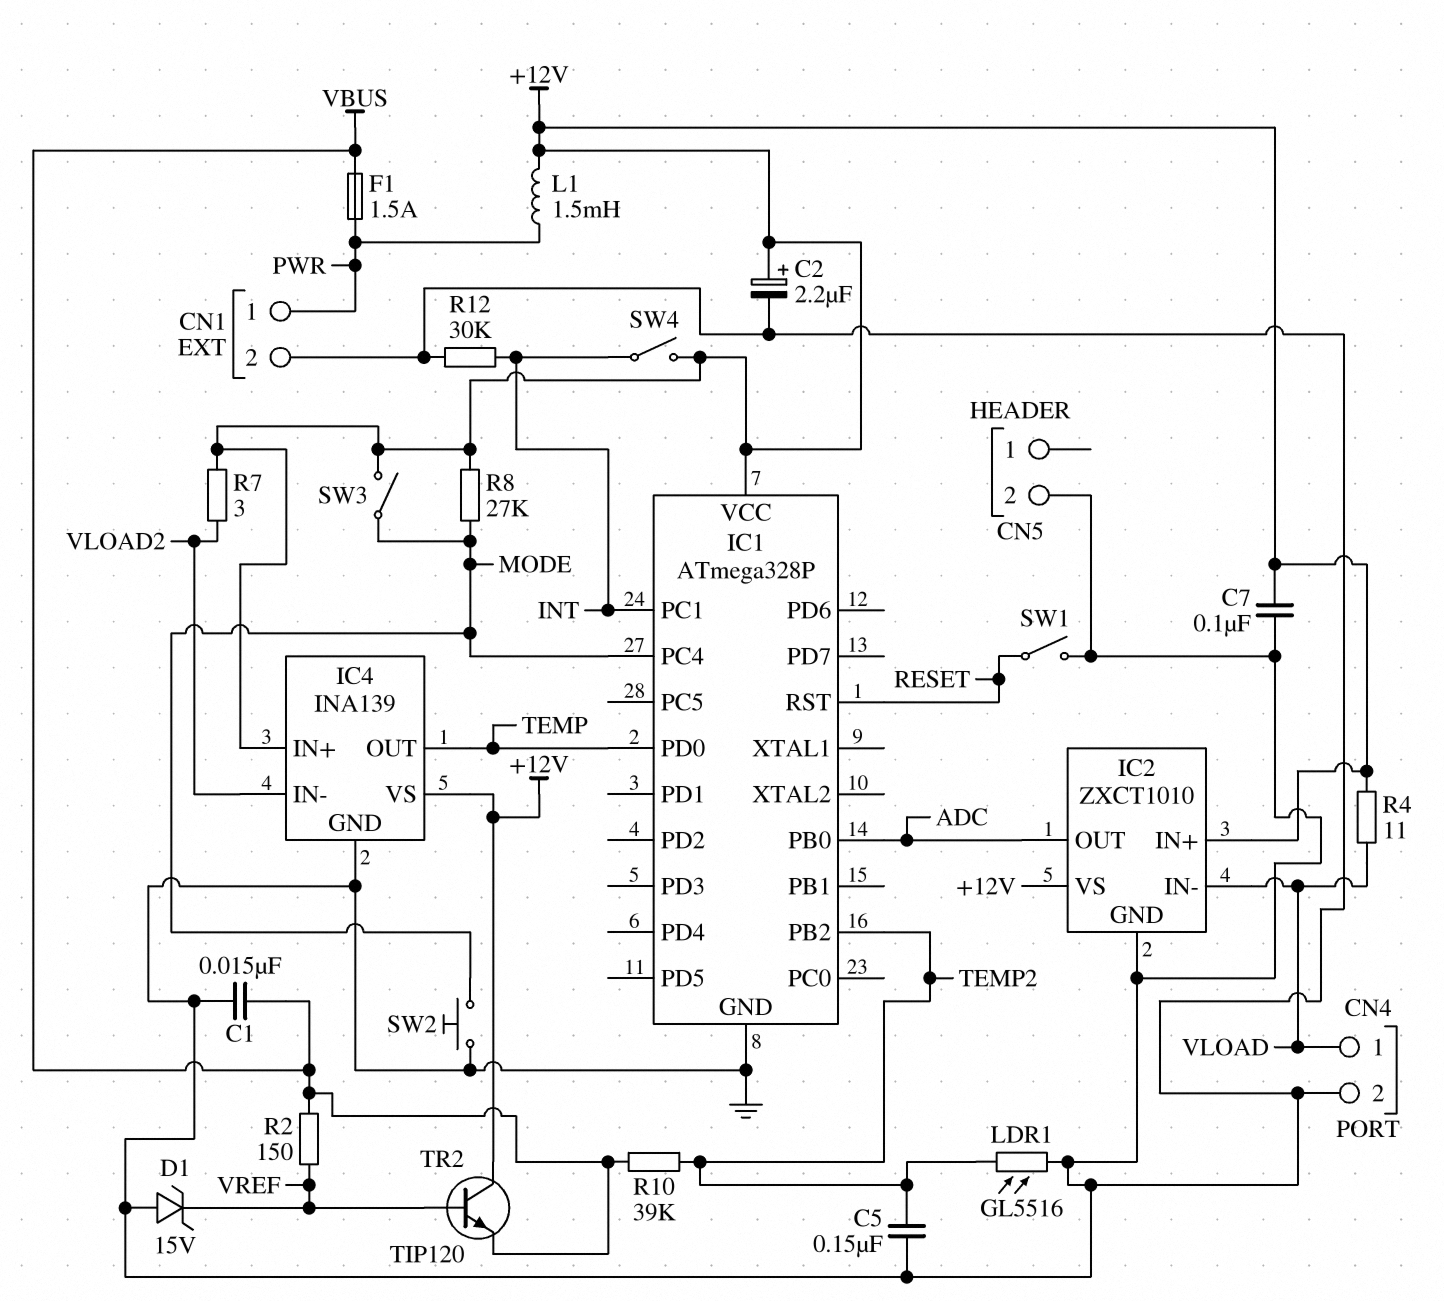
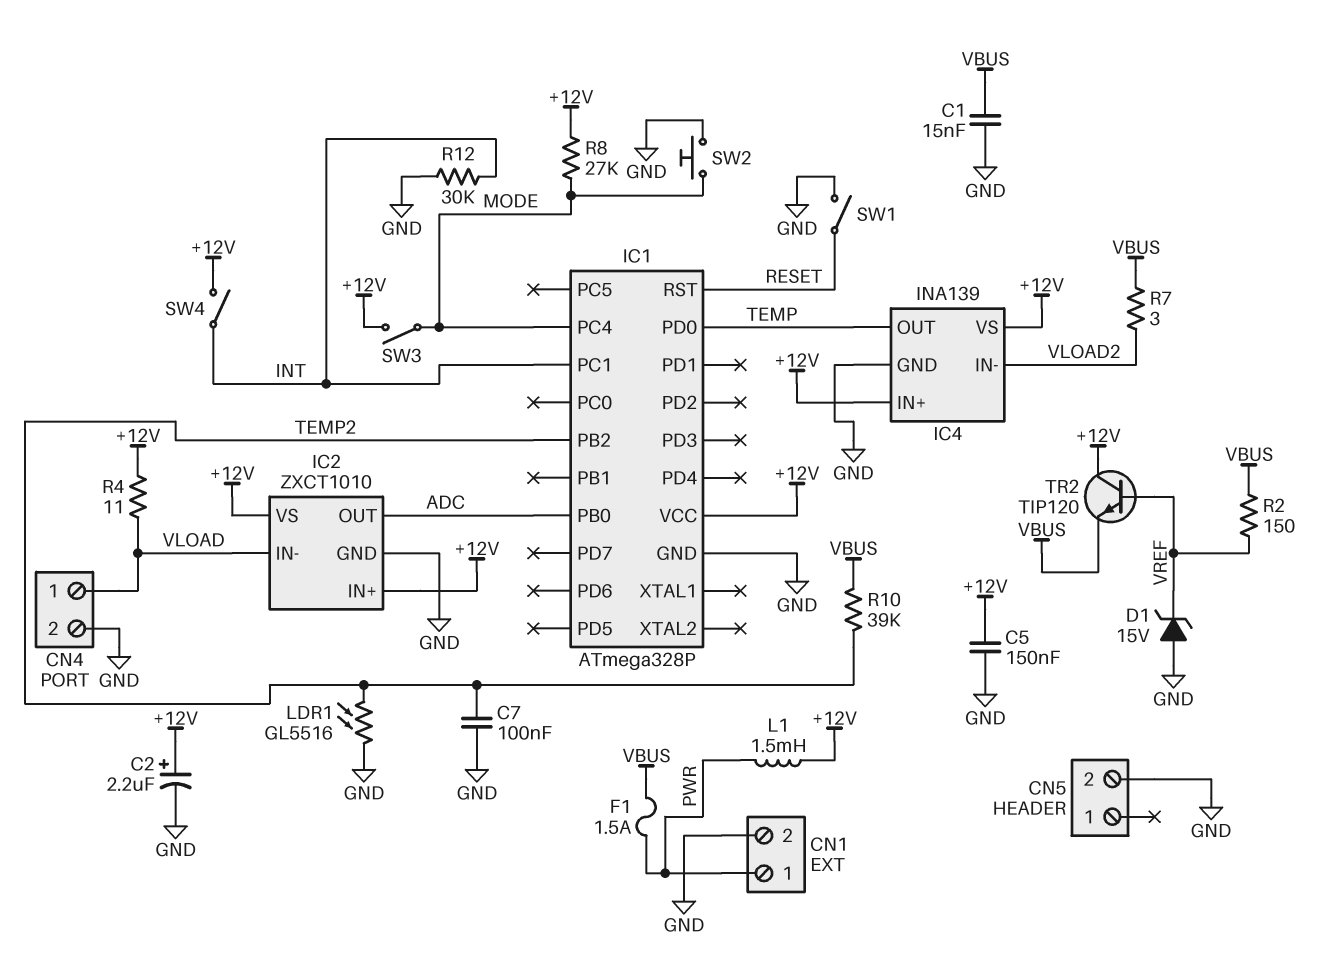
C5: 150nF (GND, TEMP2) -> 150nF (+12V, GND)
C7: 100nF (+12V, GND) -> 100nF (GND, TEMP2)
R7: 3 (+12V, VLOAD2) -> 3 (VBUS, VLOAD2)

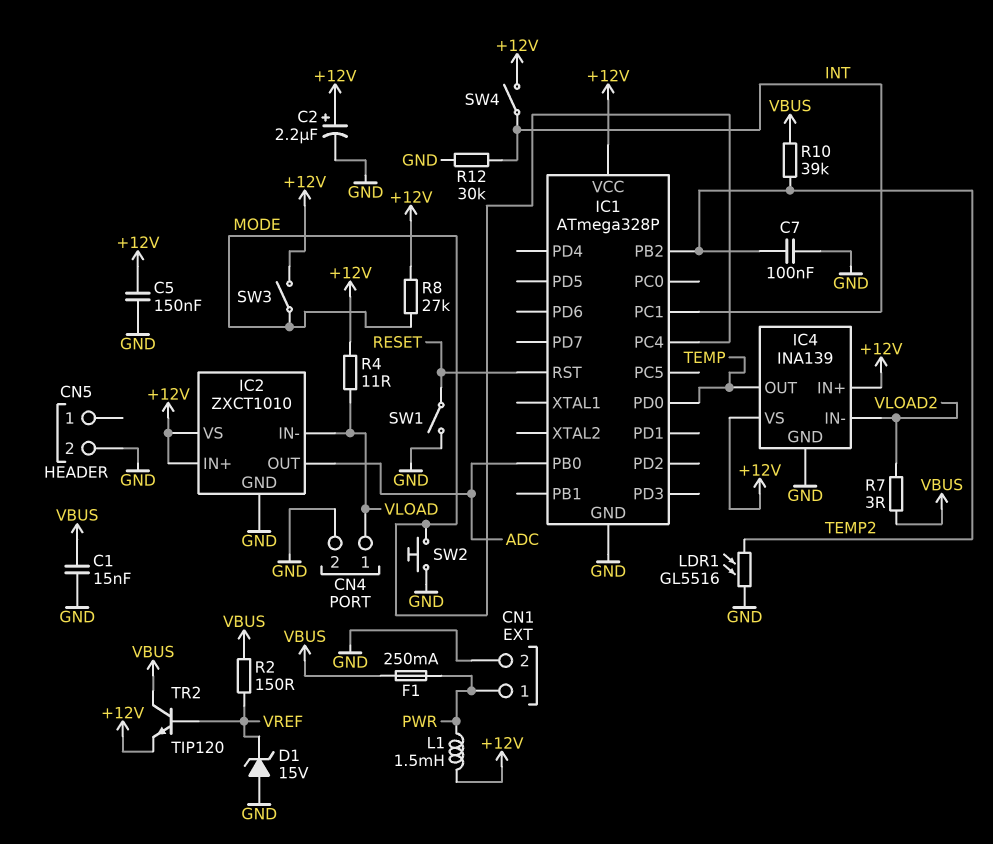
F1: 1.5A (PWR, VBUS) -> 250mA (PWR, VBUS)
TR2: NPN TIP120 (B VREF, C +12V, E VBUS) -> NPN TIP120 (B VREF, C VBUS, E +12V)

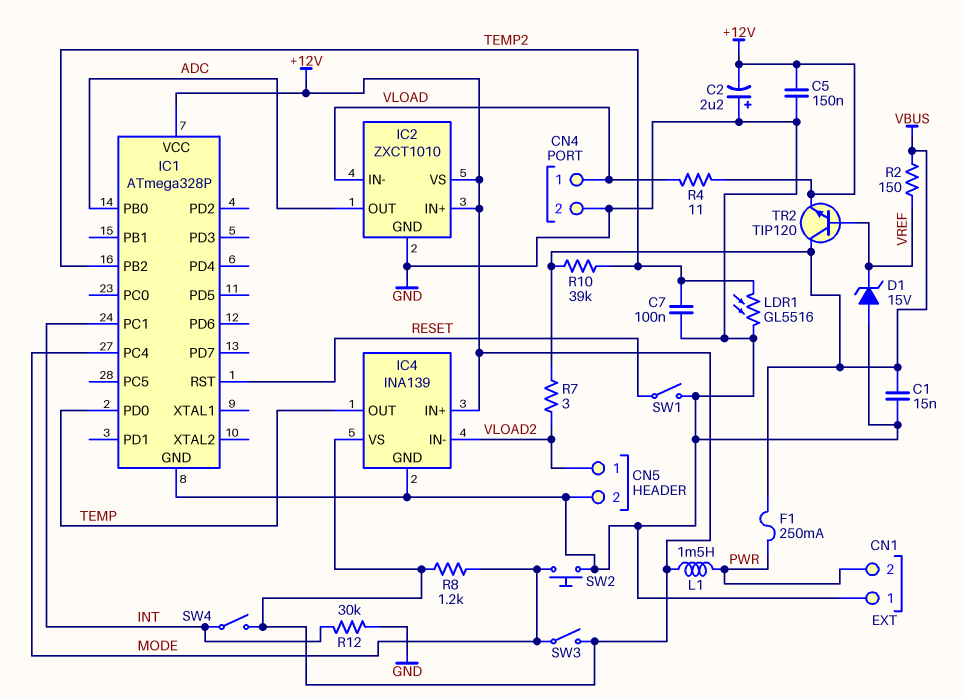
C2: 2.2uF (plus +12V, minus GND) -> 2.2uF (plus GND, minus +12V)
CN1 pin 1: PWR -> GND
CN1 pin 2: GND -> PWR
CN5 pin 1: none -> VLOAD2
R8: 27k (+12V, MODE) -> 1.2k (+12V, MODE)

